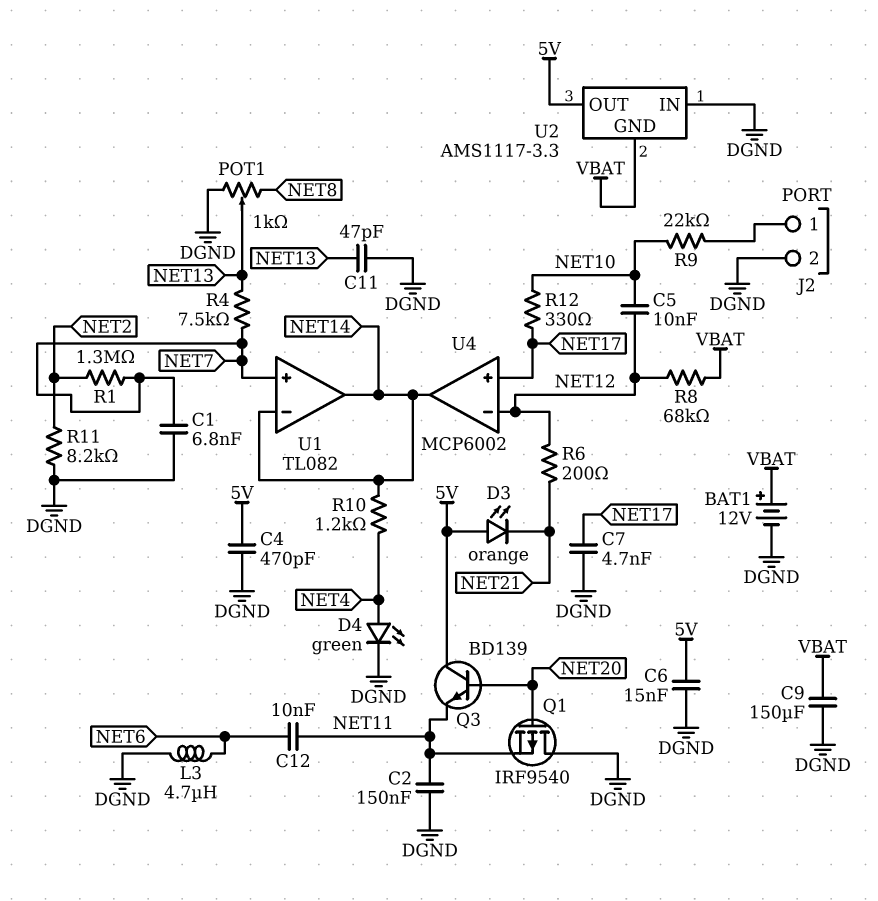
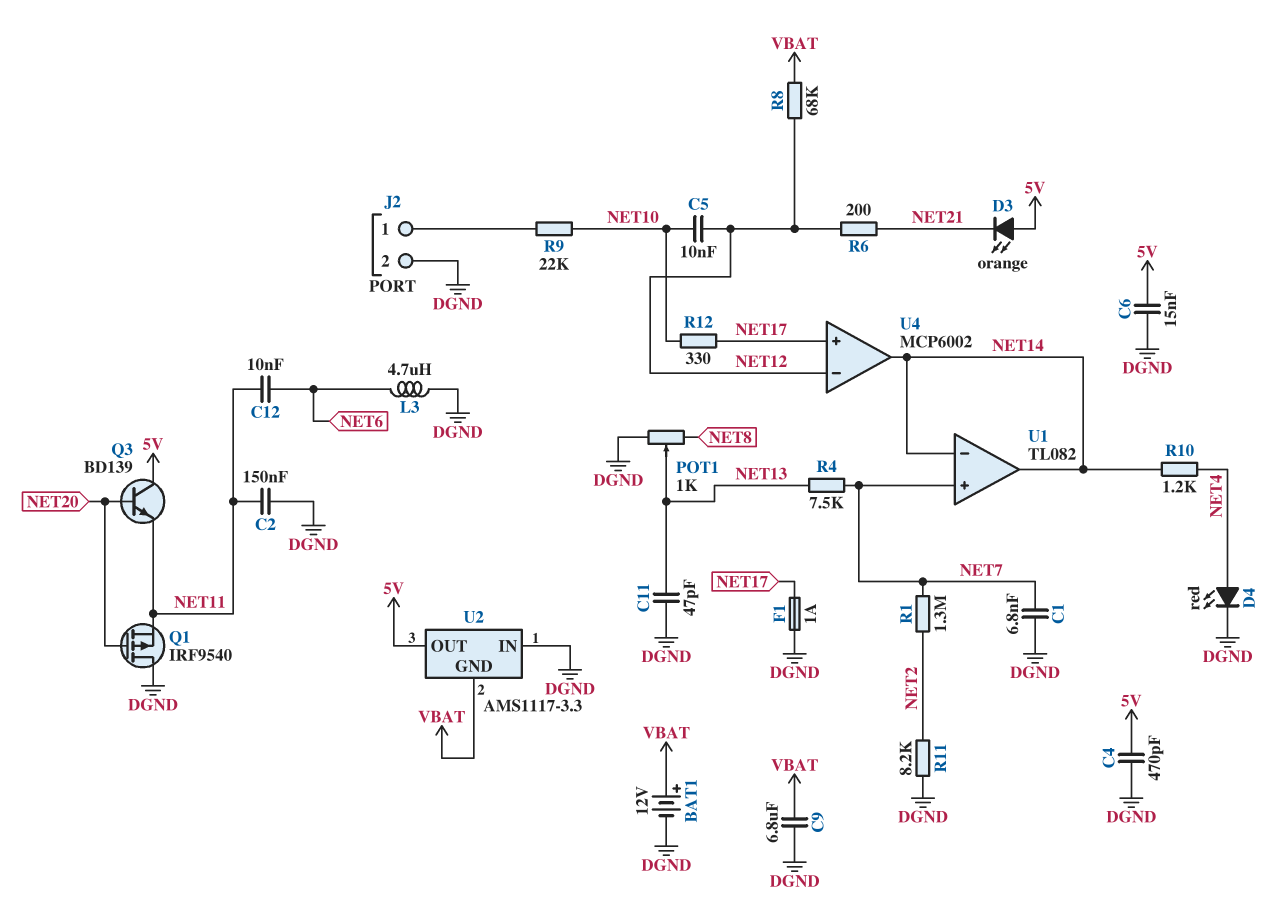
C7: 4.7nF (DGND, NET17) -> none
C9: 150uF (DGND, VBAT) -> 6.8uF (DGND, VBAT)
D4: LED green (A NET4, K DGND) -> LED red (A NET4, K DGND)
F1: none -> 1A (DGND, NET17)

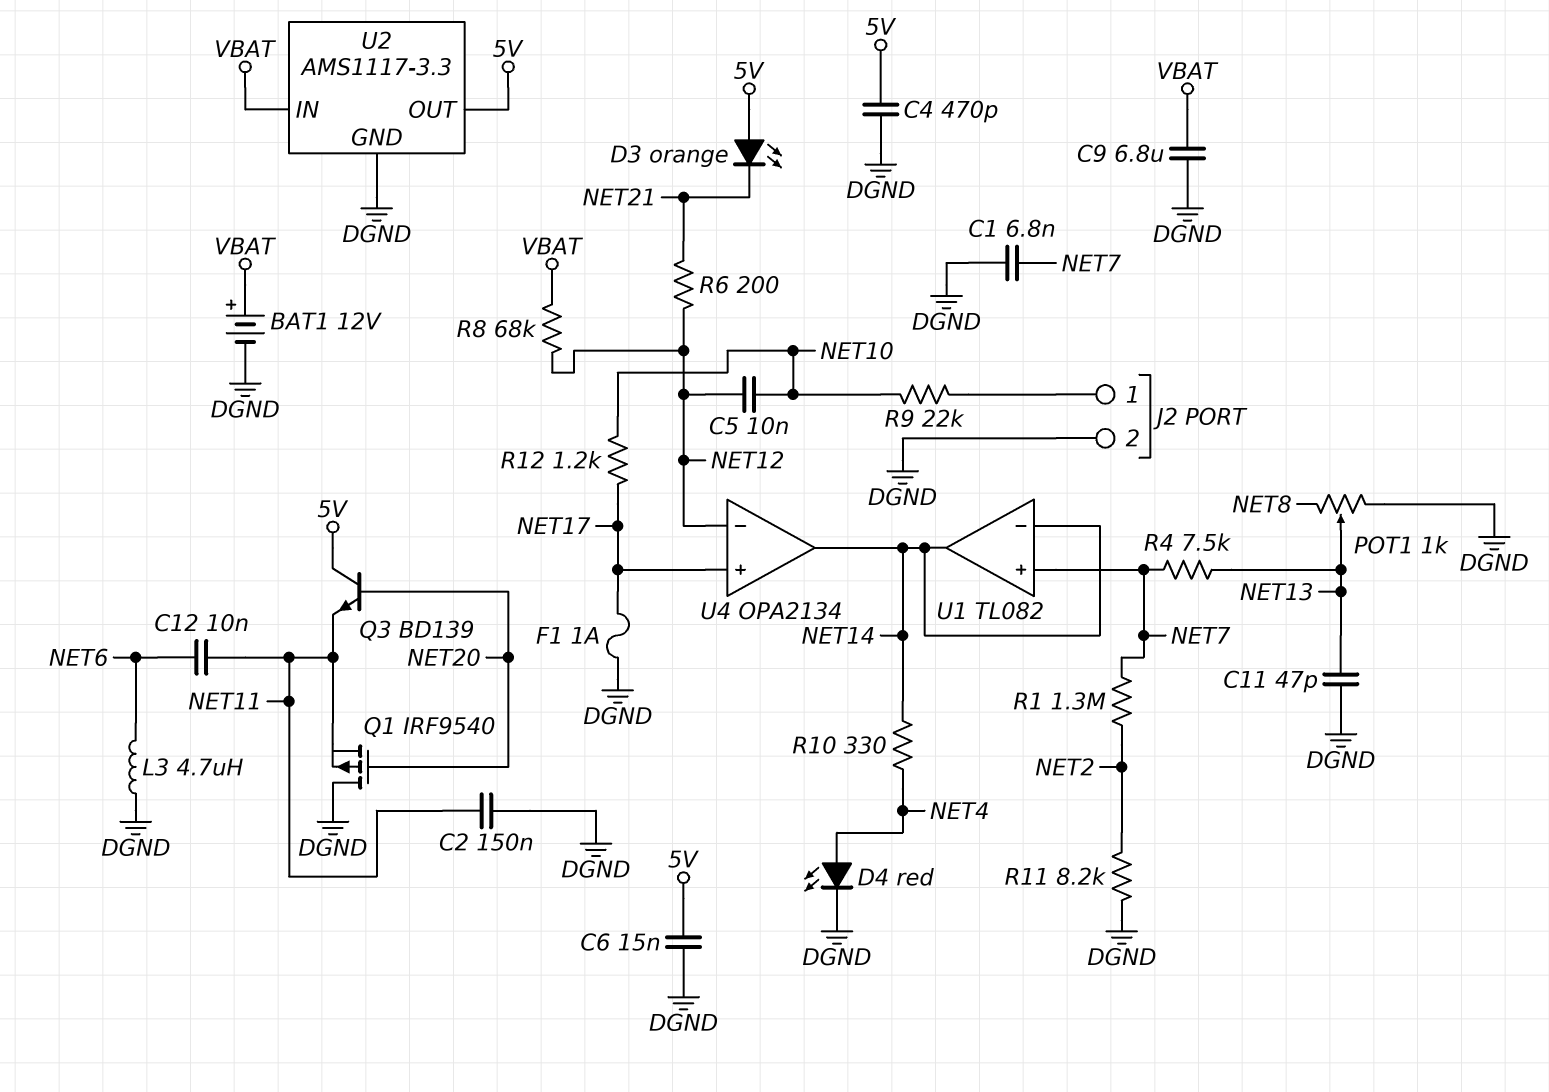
R10: 1.2k (NET4, NET14) -> 330 (NET4, NET14)
R12: 330 (NET10, NET17) -> 1.2k (NET10, NET17)
U2 pin GND: VBAT -> DGND
U2 pin IN: DGND -> VBAT
U4: MCP6002 -> OPA2134

